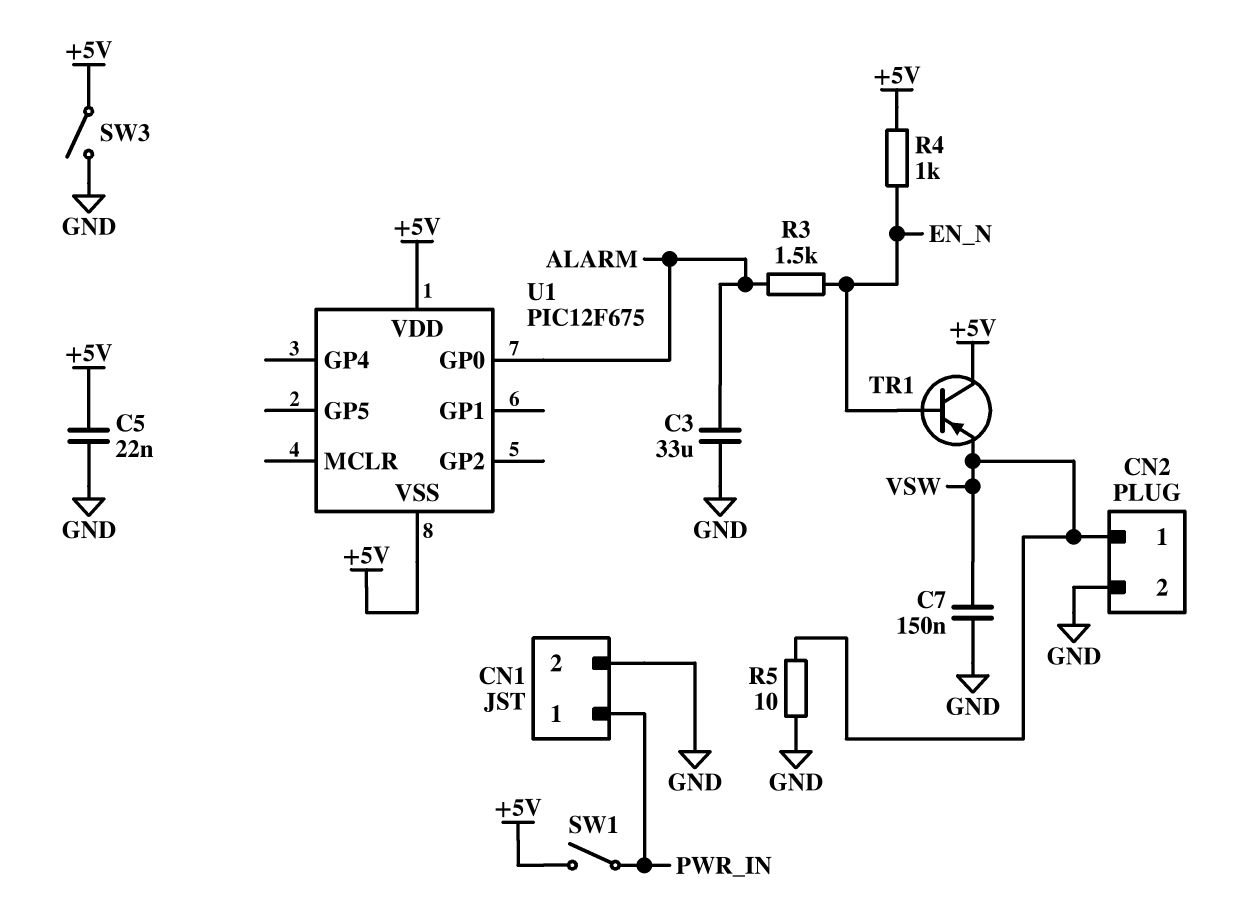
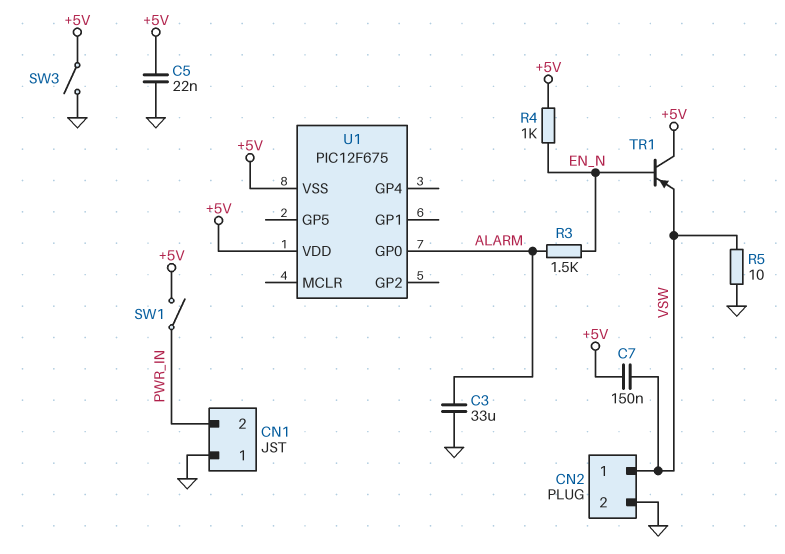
C7: 150nF (GND, VSW) -> 150nF (+5V, VSW)
CN1 pin 1: PWR_IN -> GND
CN1 pin 2: GND -> PWR_IN

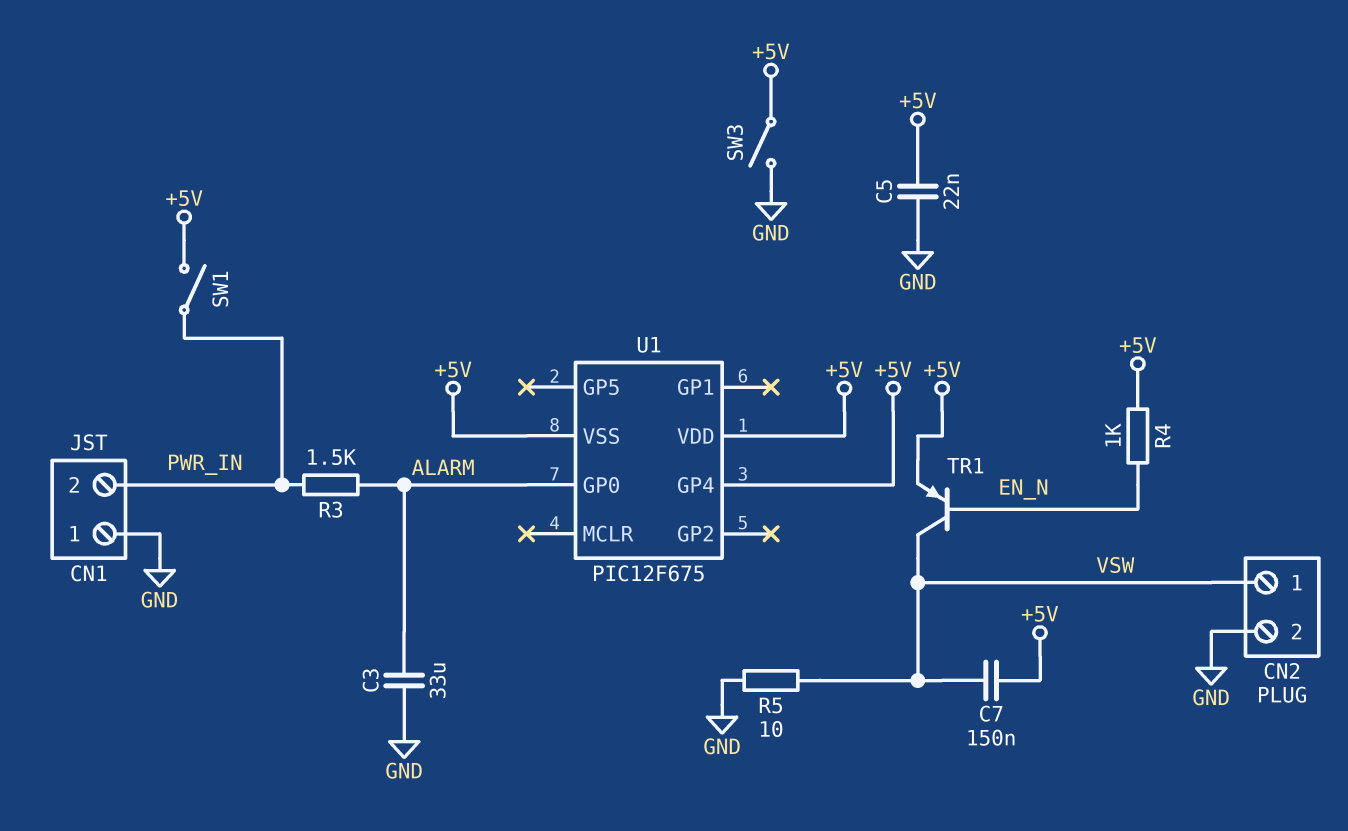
R3: 1.5k (ALARM, EN_N) -> 1.5k (ALARM, PWR_IN)
TR1: PNP (B EN_N, C +5V, E VSW) -> PNP (B EN_N, C VSW, E +5V)
U1 pin GP4: none -> +5V

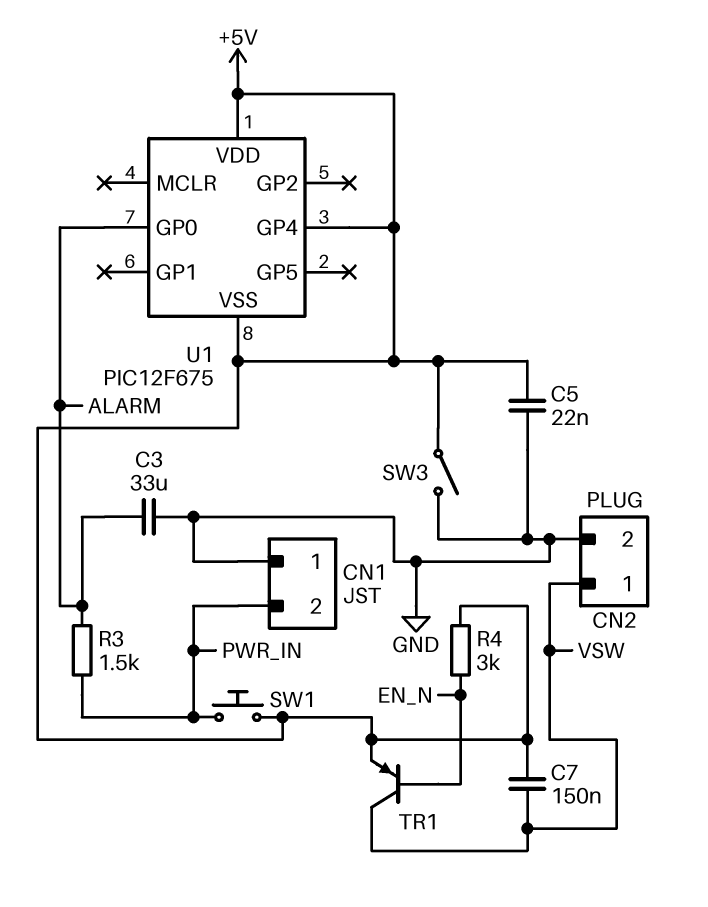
R4: 1k (+5V, EN_N) -> 3k (+5V, EN_N)
R5: 10 (GND, VSW) -> none
SW1: switch (+5V, PWR_IN) -> button (+5V, PWR_IN)

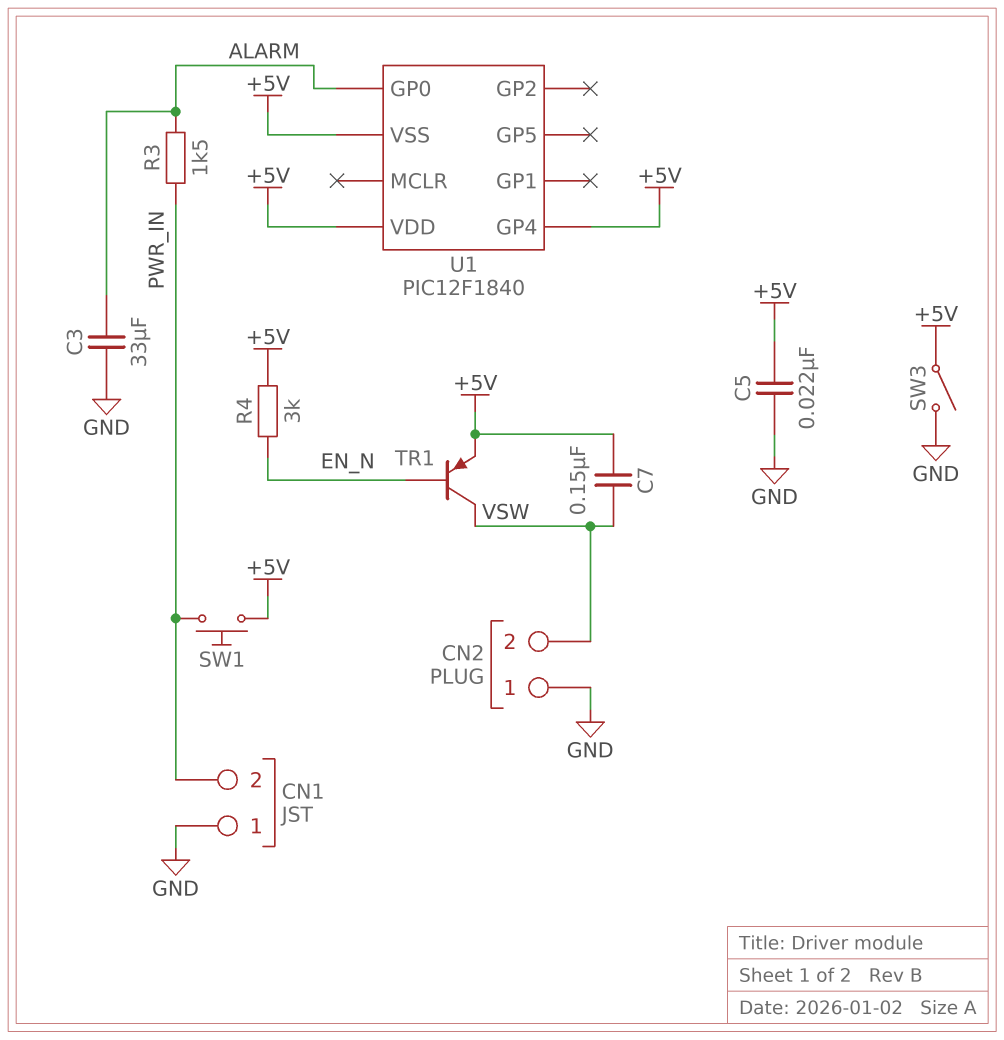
CN2 pin 1: VSW -> GND
CN2 pin 2: GND -> VSW
U1: PIC12F675 -> PIC12F1840

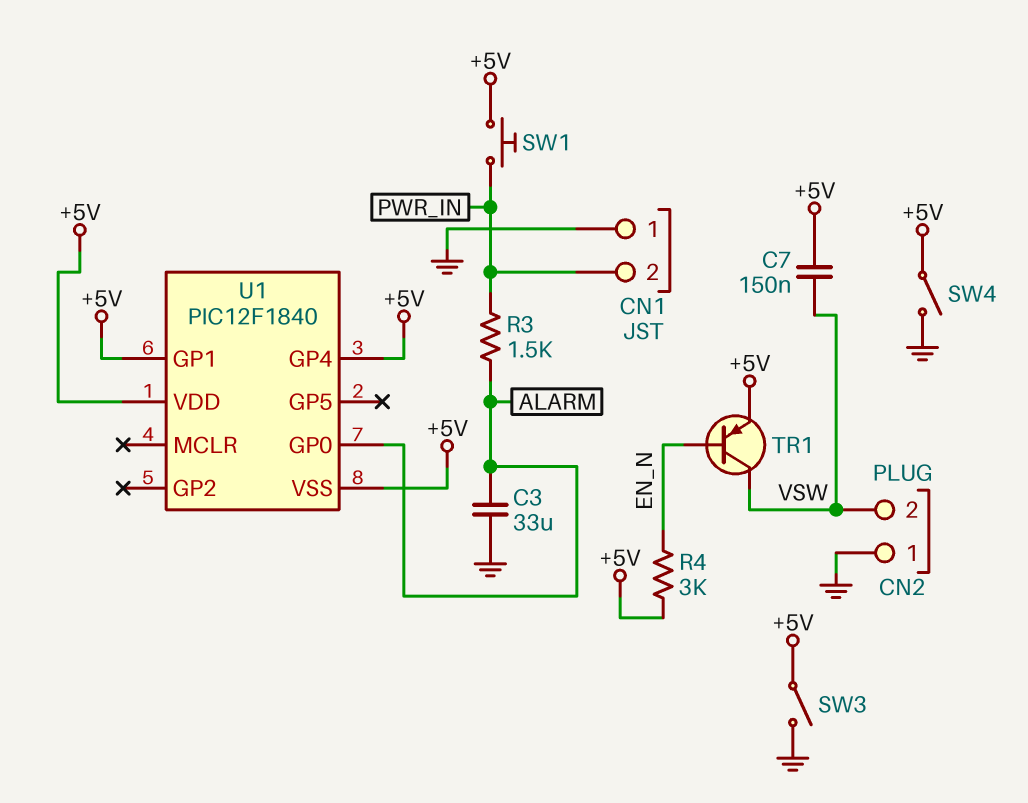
C5: 22nF (+5V, GND) -> none
SW4: none -> switch (+5V, GND)
U1 pin GP1: none -> +5V

